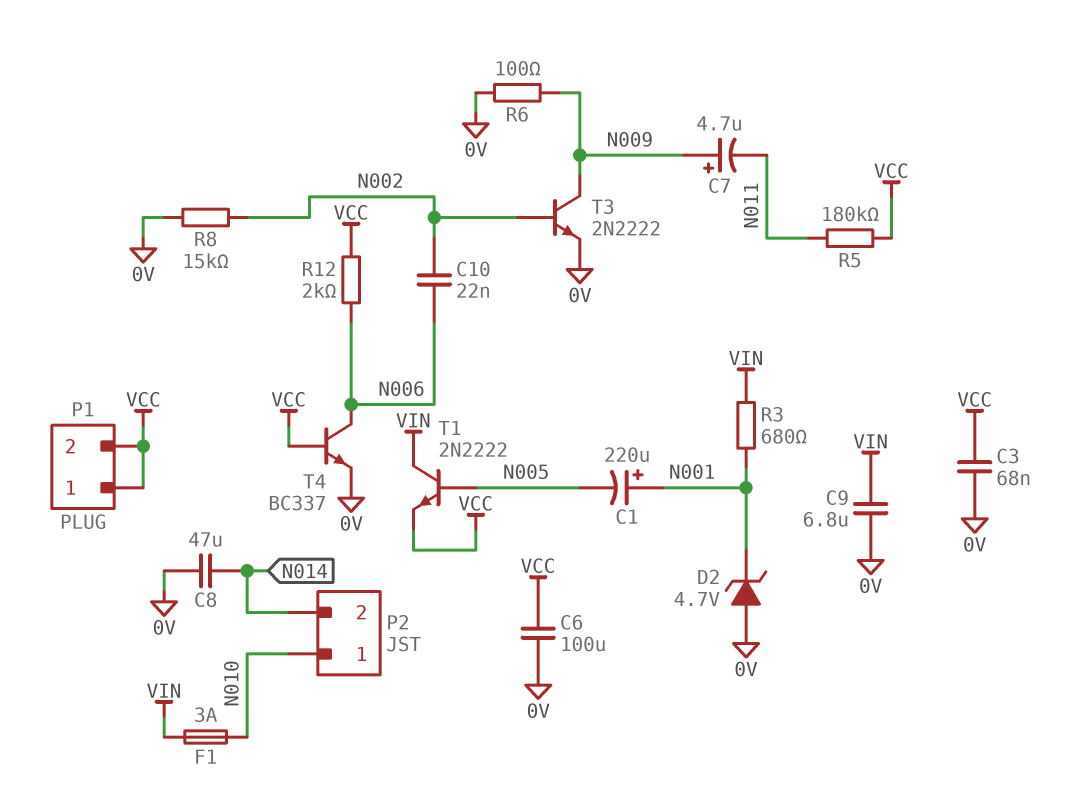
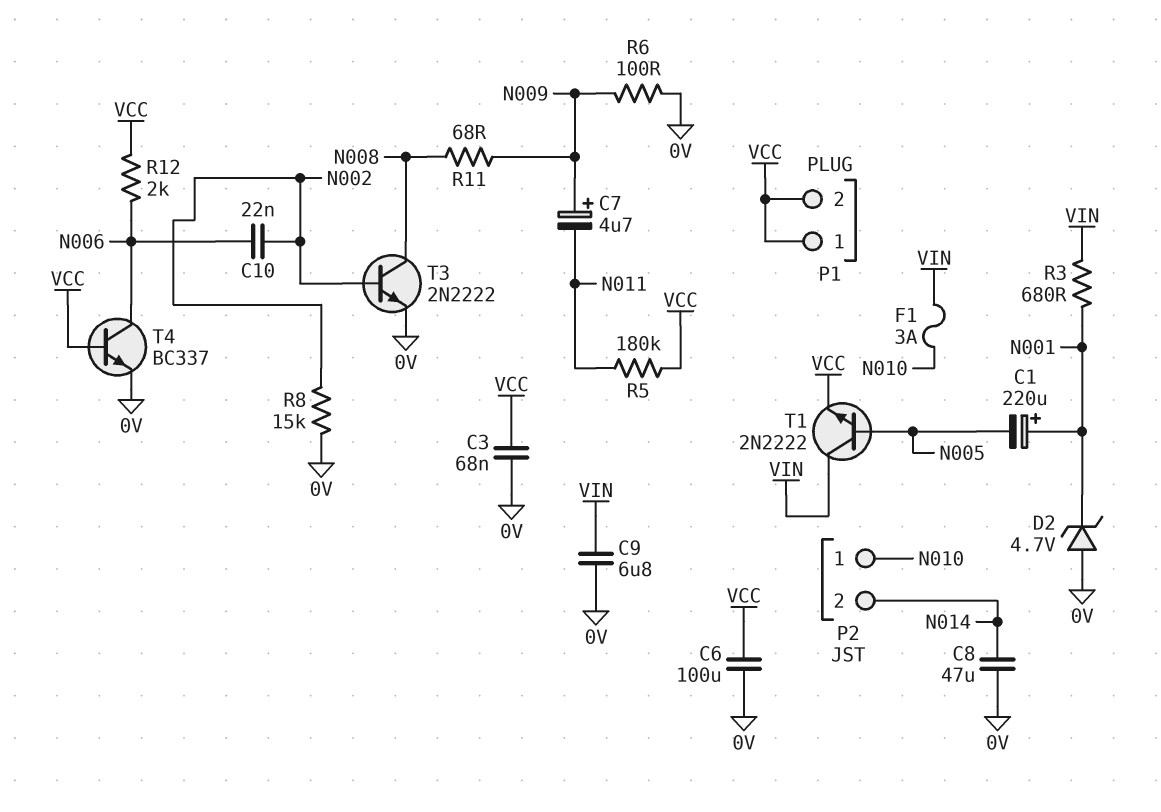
R11: none -> 68 (N008, N009)
T3: NPN 2N2222 (B N002, C N009, E 0V) -> NPN 2N2222 (B N002, C N008, E 0V)

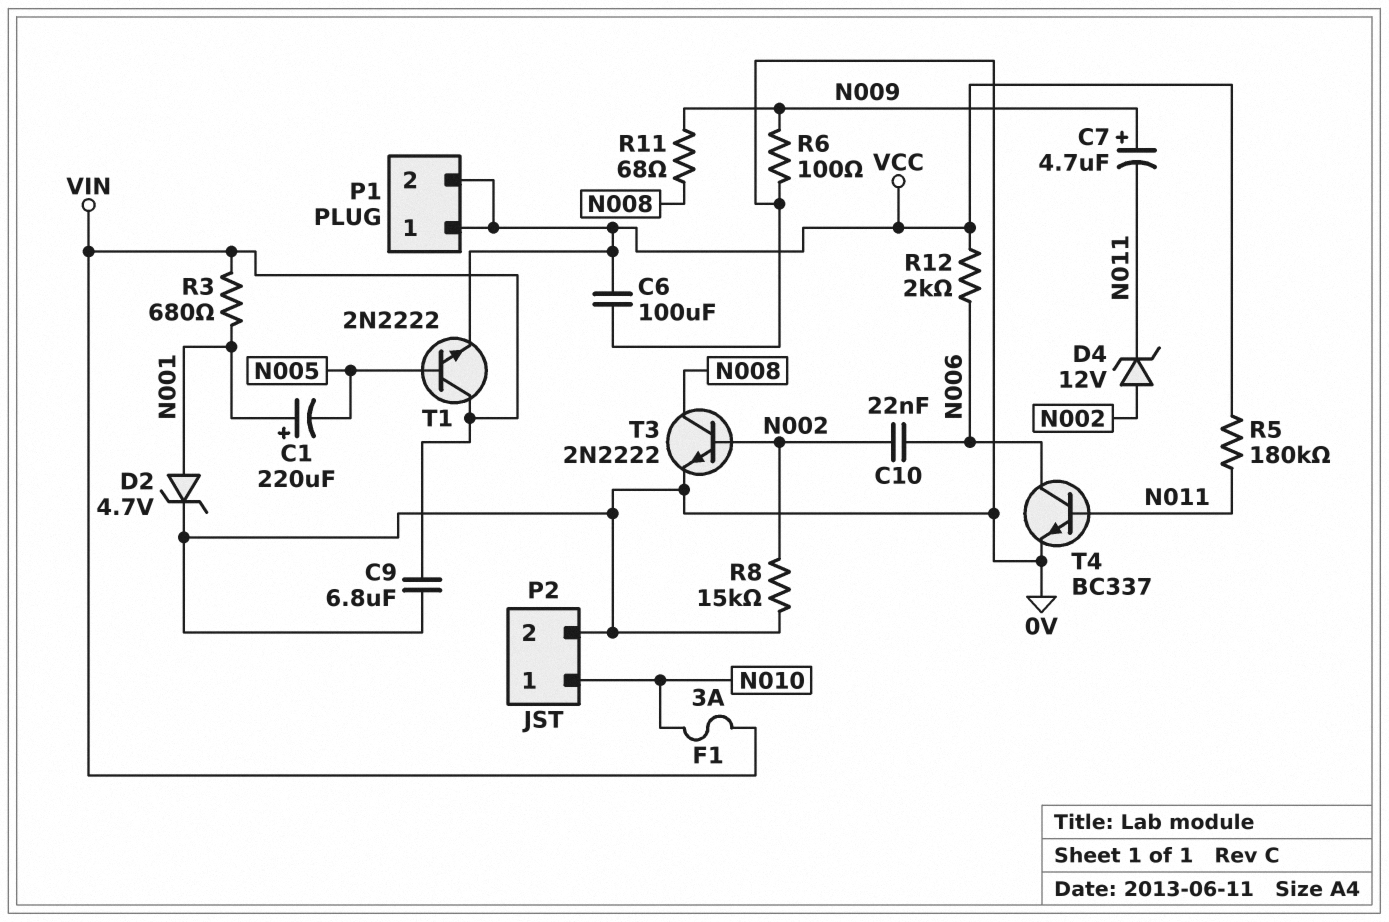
C3: 68nF (0V, VCC) -> none
C8: 47uF (0V, N014) -> none
D2: zener 4.7V (A 0V, K N001) -> zener 4.7V (A N001, K 0V)
D4: none -> zener 12V (A N002, K N011)
P2 pin 2: N014 -> 0V
T4: NPN BC337 (B VCC, C N006, E 0V) -> NPN BC337 (B N011, C N006, E 0V)

